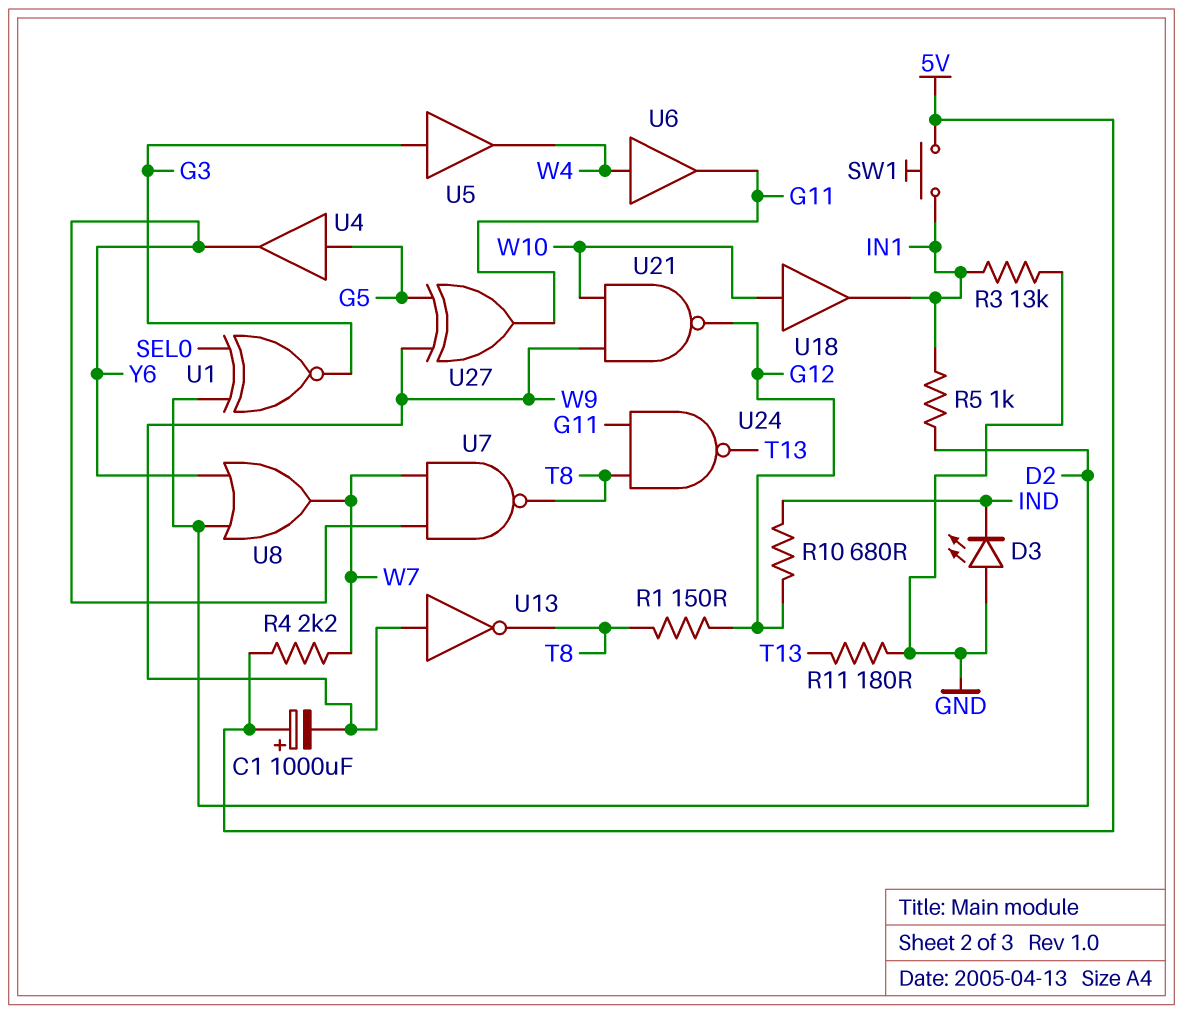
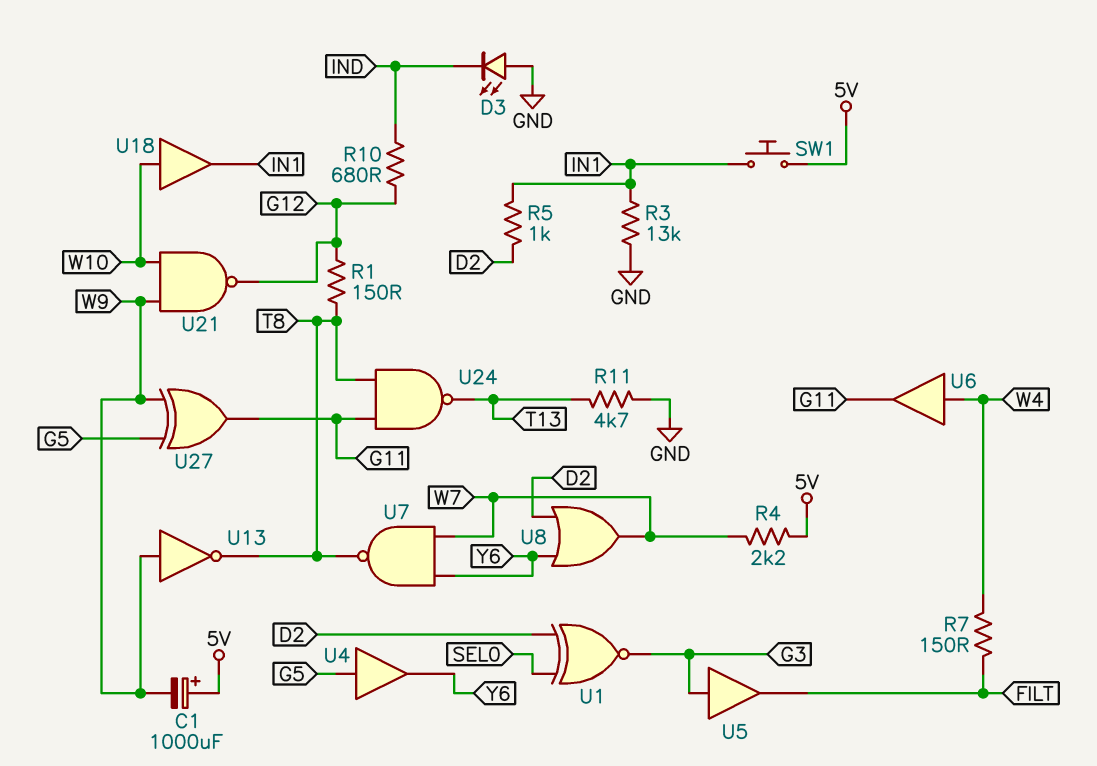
R7: none -> 150 (FILT, W4)
R11: 180 (GND, T13) -> 4.7k (GND, T13)
U5: buffer (in G3, out W4) -> buffer (in G3, out FILT)

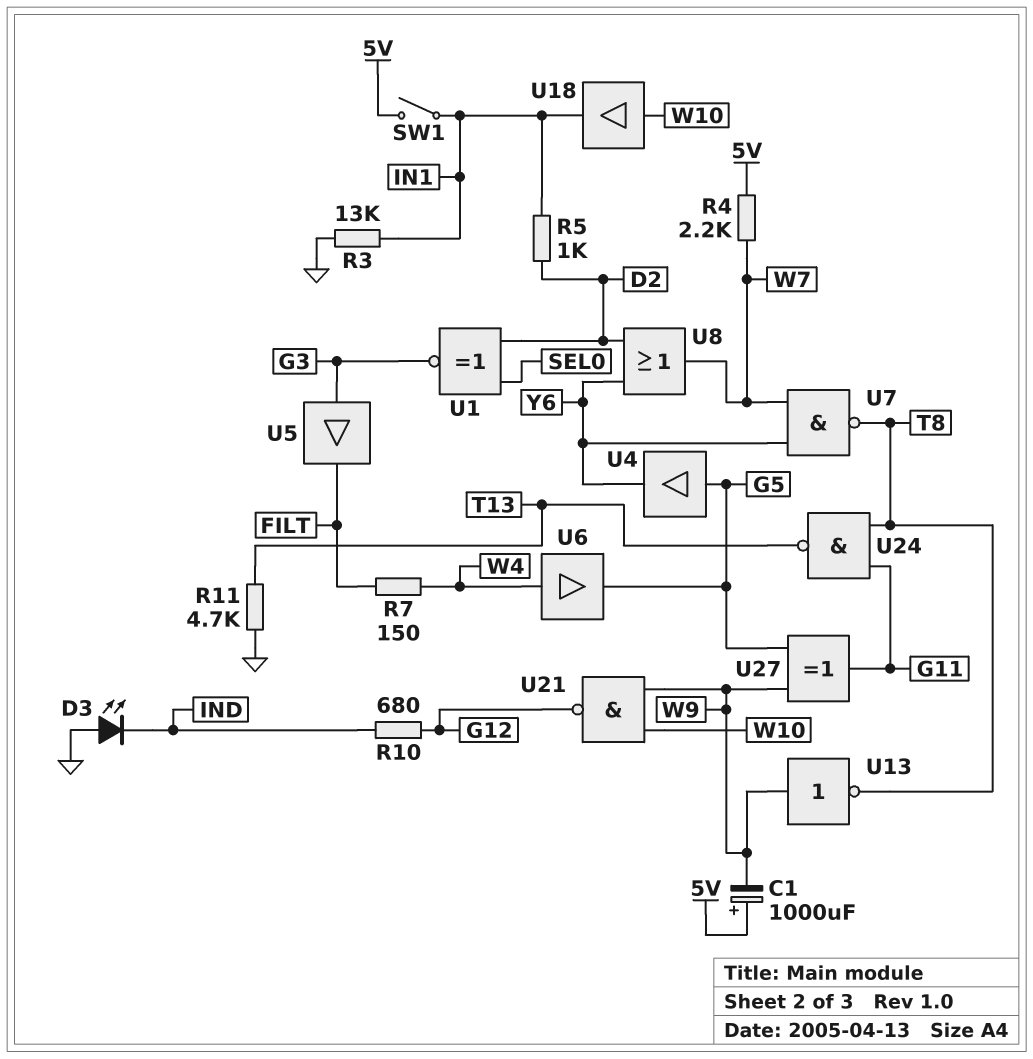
R1: 150 (G12, T8) -> none
SW1: button (5V, IN1) -> switch (5V, IN1)
U6: buffer (in W4, out G11) -> buffer (in W4, out G5)

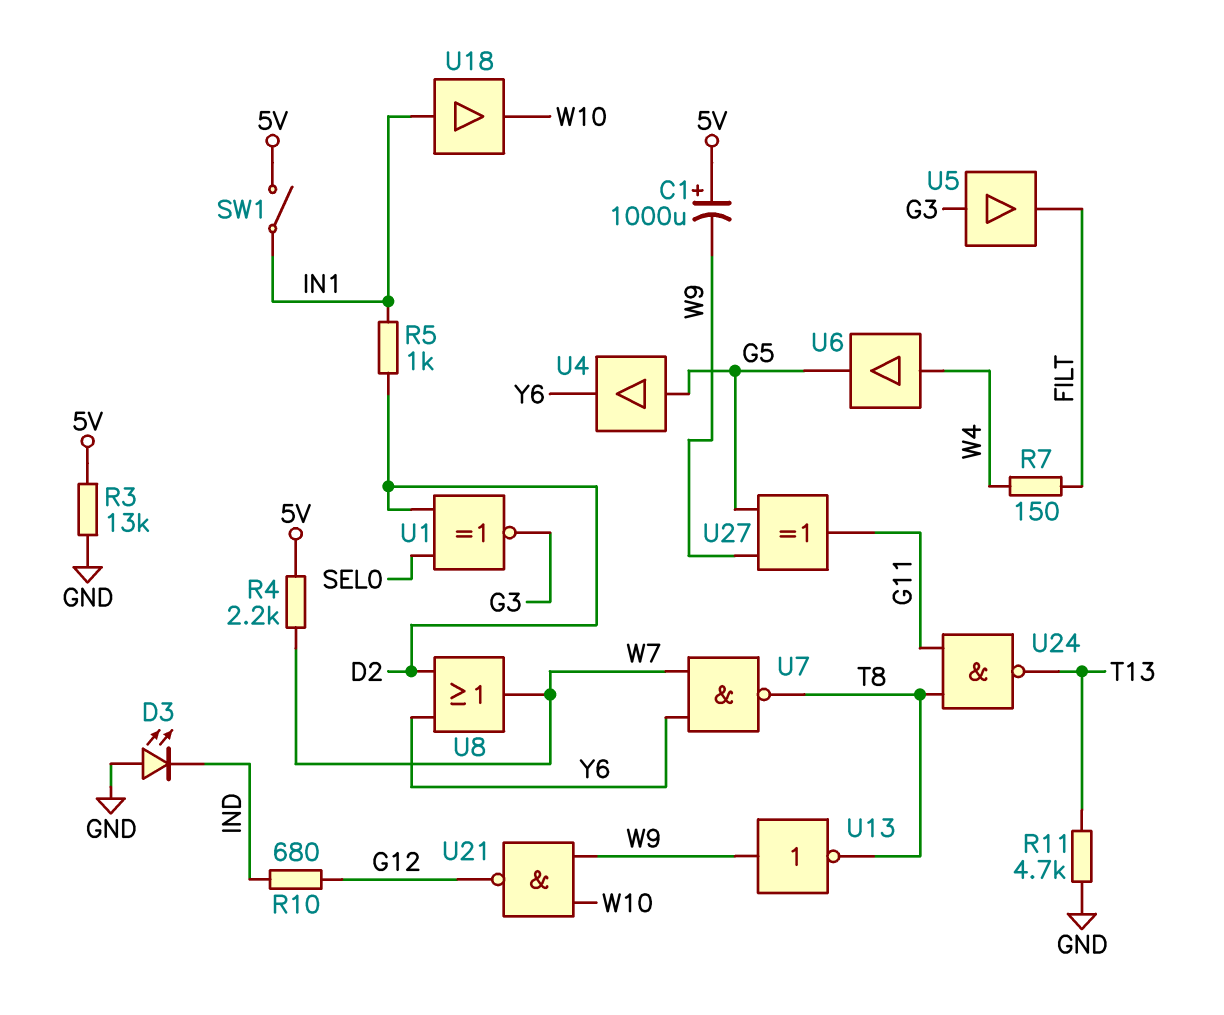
R3: 13k (GND, IN1) -> 13k (5V, GND)
U18: buffer (in W10, out IN1) -> buffer (in IN1, out W10)

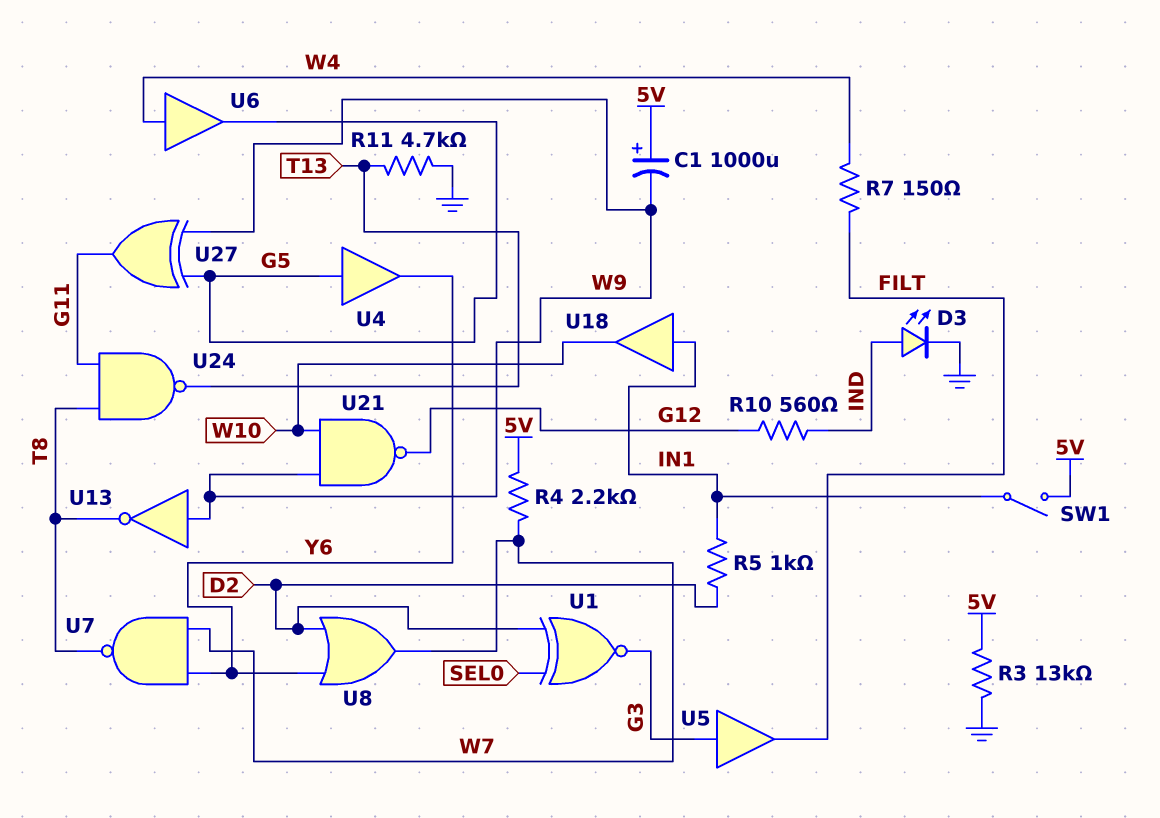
D3: LED (A GND, K IND) -> LED (A IND, K GND)
R10: 680 (G12, IND) -> 560 (G12, IND)

